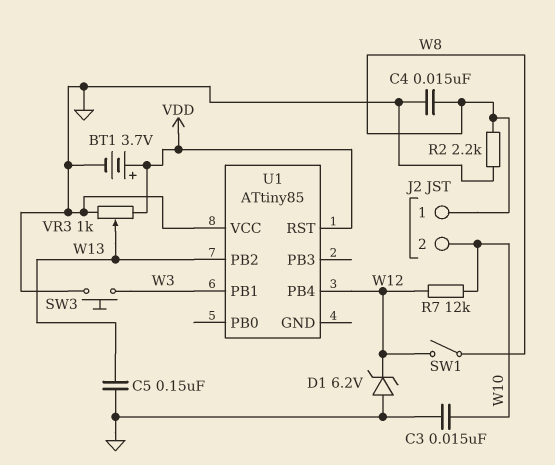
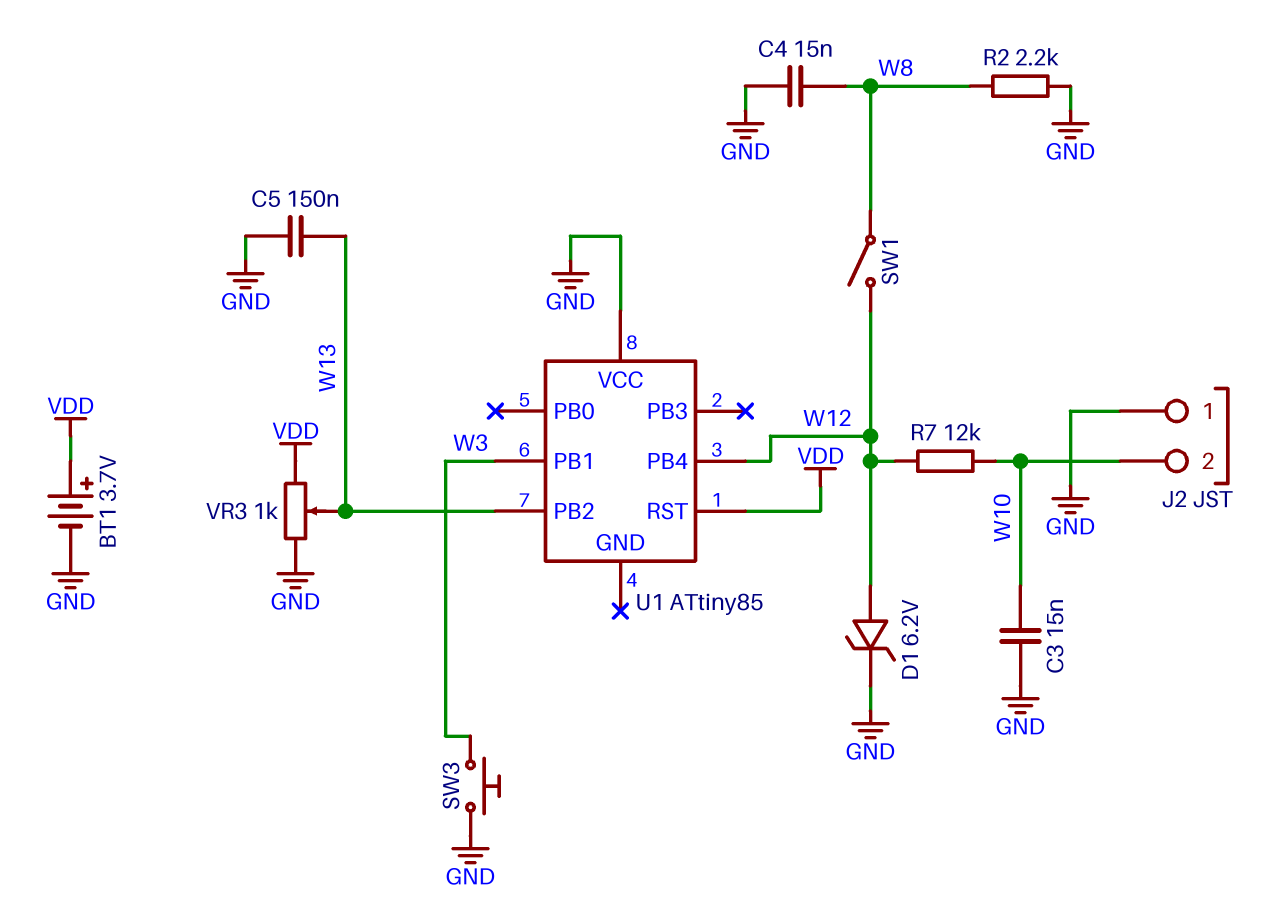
D1: zener 6.2V (A GND, K W12) -> zener 6.2V (A W12, K GND)
J2 pin 1: W8 -> GND

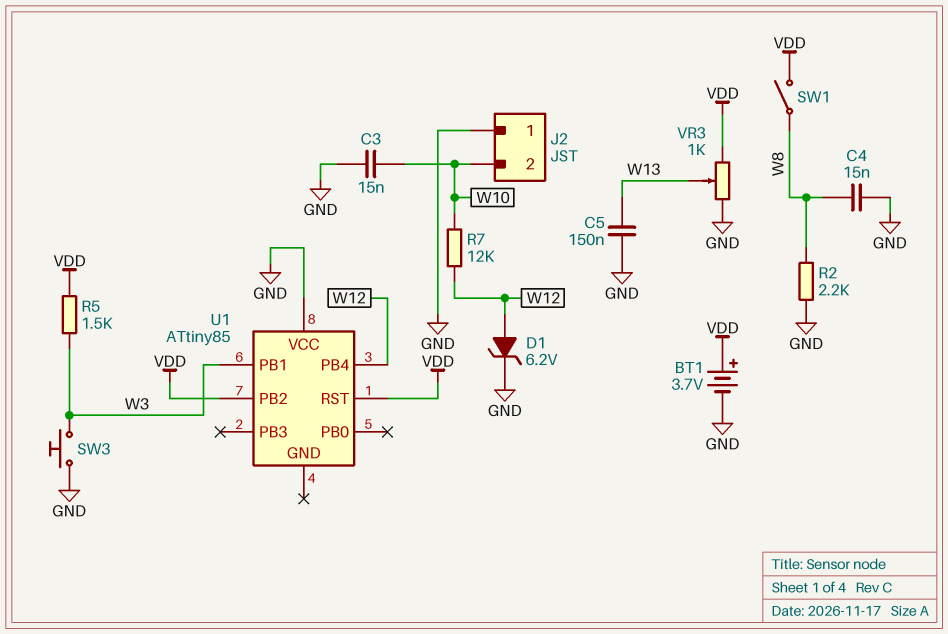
R5: none -> 1.5k (VDD, W3)
SW1: switch (W8, W12) -> switch (VDD, W8)
U1 pin PB2: W13 -> VDD

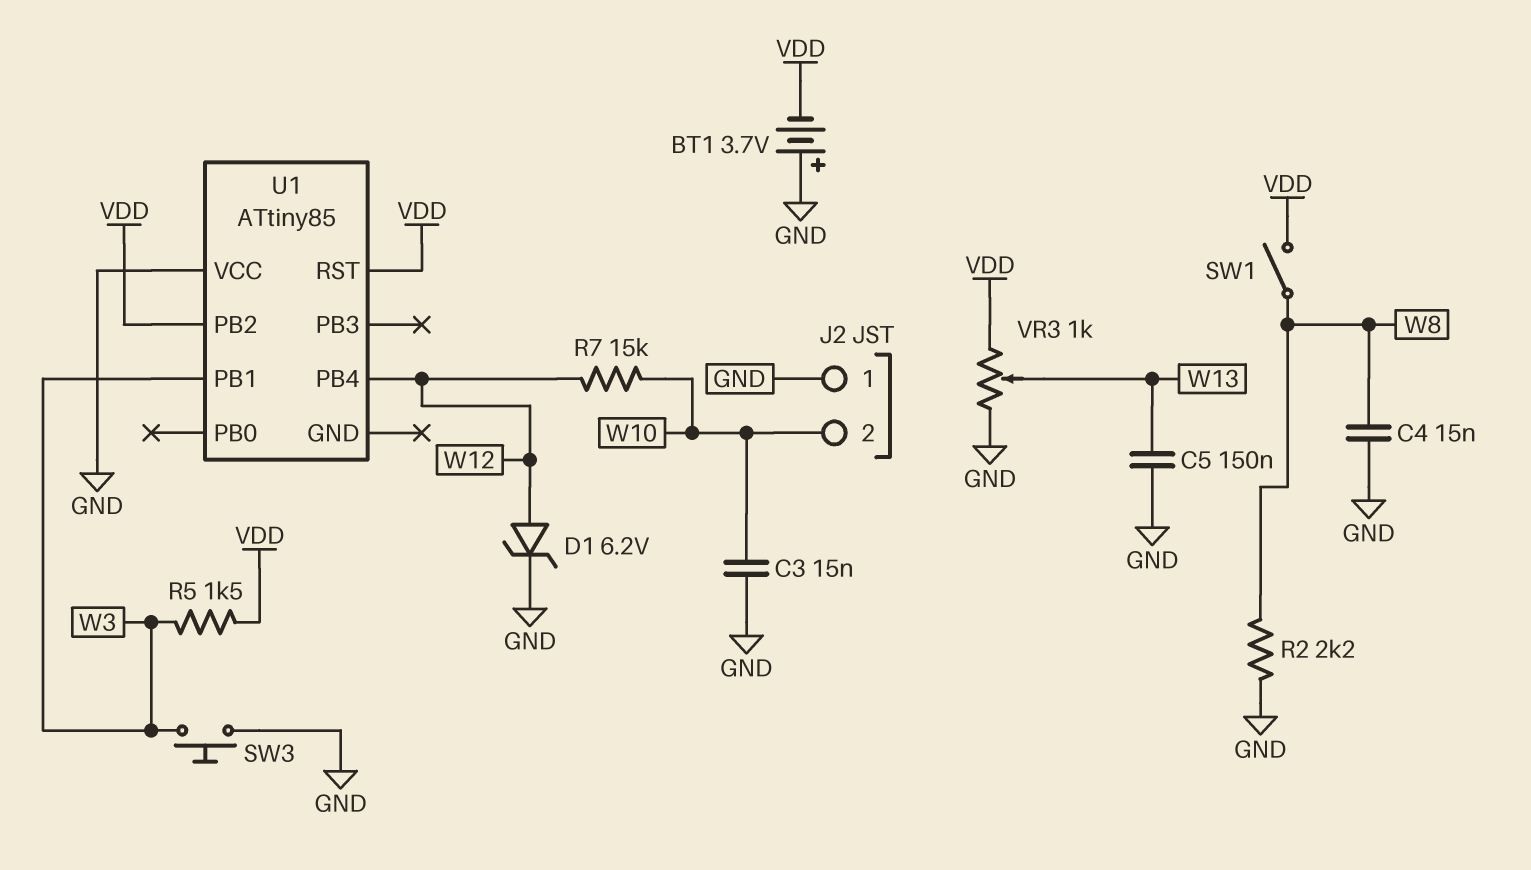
BT1: 3.7V (plus VDD, minus GND) -> 3.7V (plus GND, minus VDD)
R7: 12k (W10, W12) -> 15k (W10, W12)

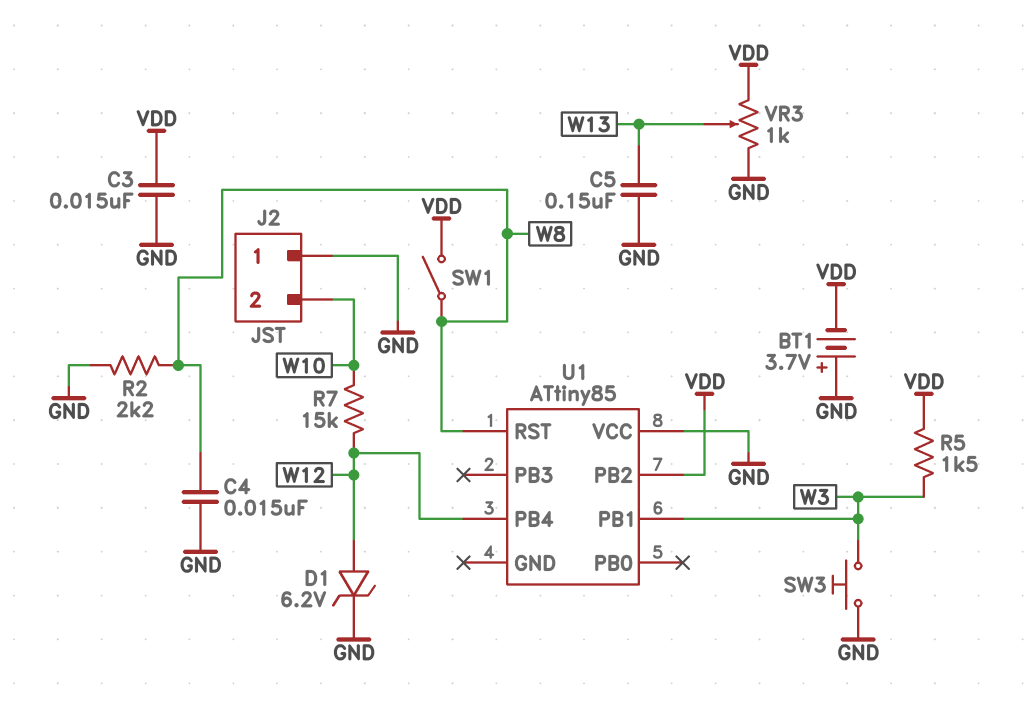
C3: 15nF (GND, W10) -> 15nF (GND, VDD)
U1 pin RST: VDD -> W8

